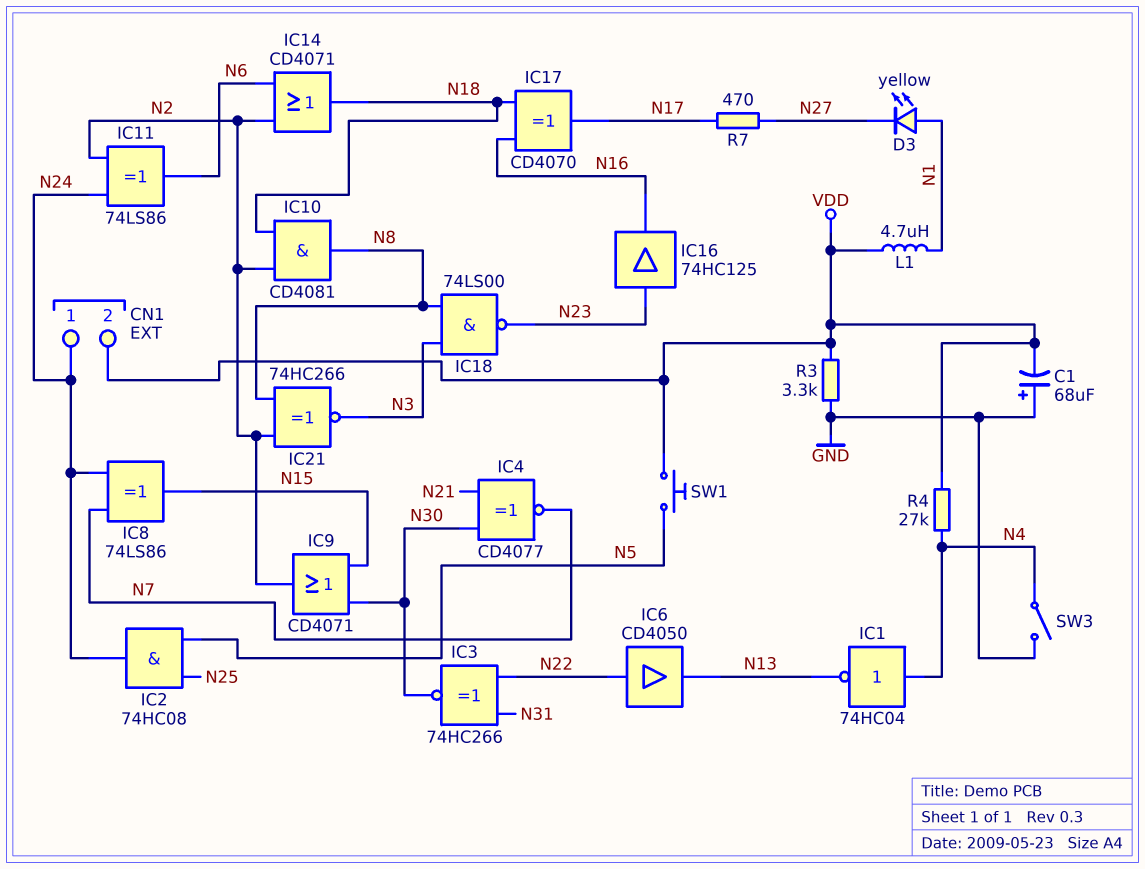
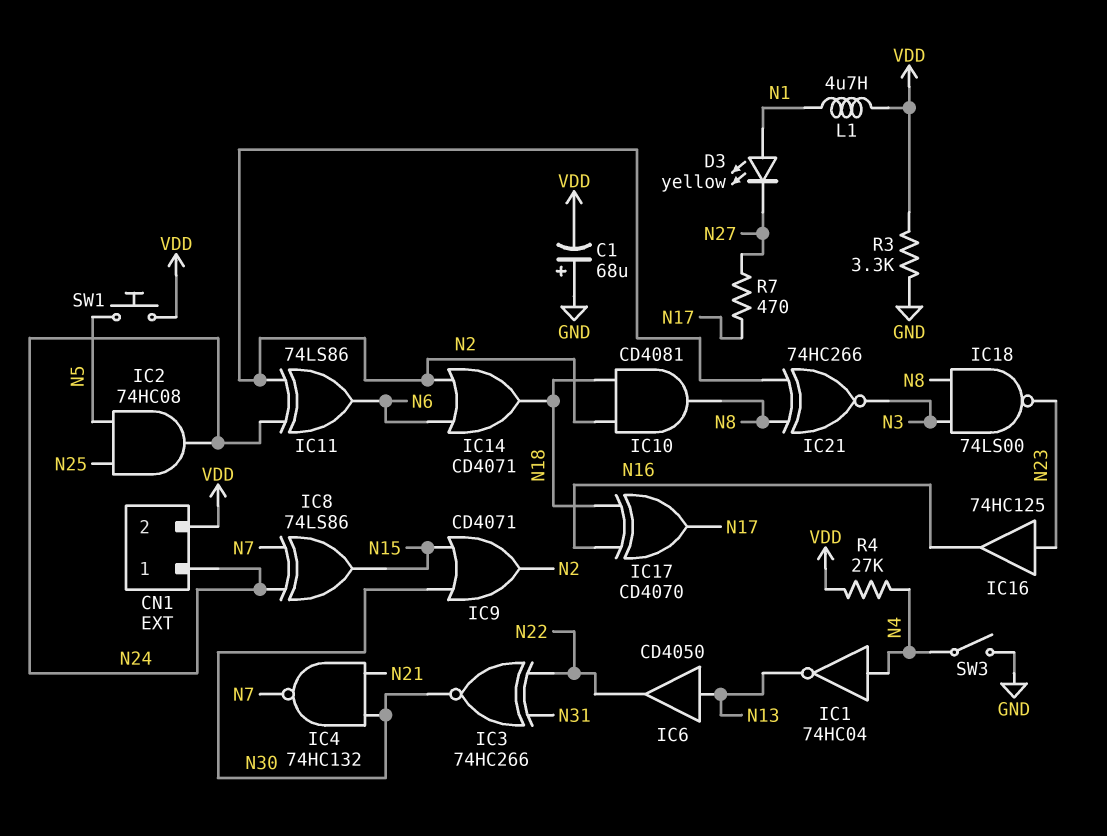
IC4: XNOR CD4077 (in N21, in N30, out N7) -> NAND 74HC132 (in N21, in N30, out N7)
IC6: buffer CD4050 (in N22, out N13) -> buffer CD4050 (in N13, out N22)

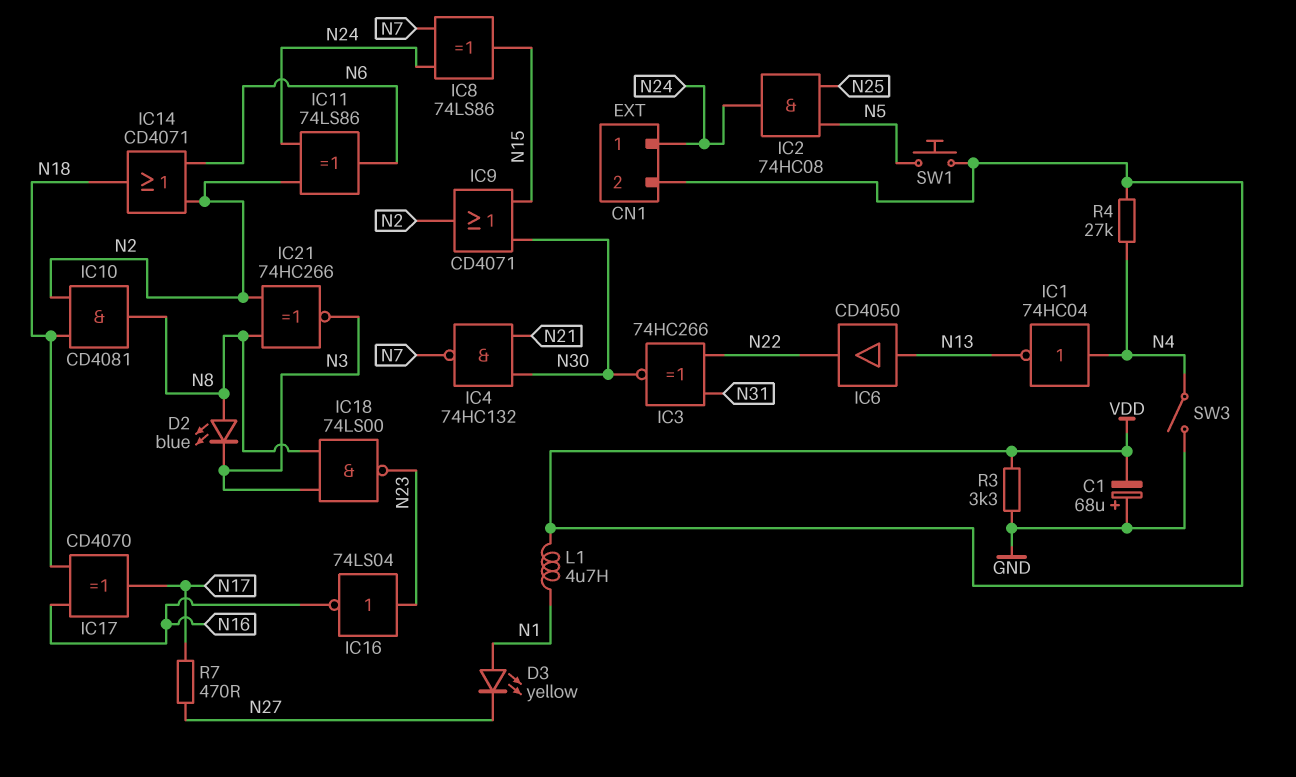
D2: none -> LED blue (A N8, K N3)
IC16: buffer 74HC125 (in N23, out N16) -> NOT 74LS04 (in N23, out N16)

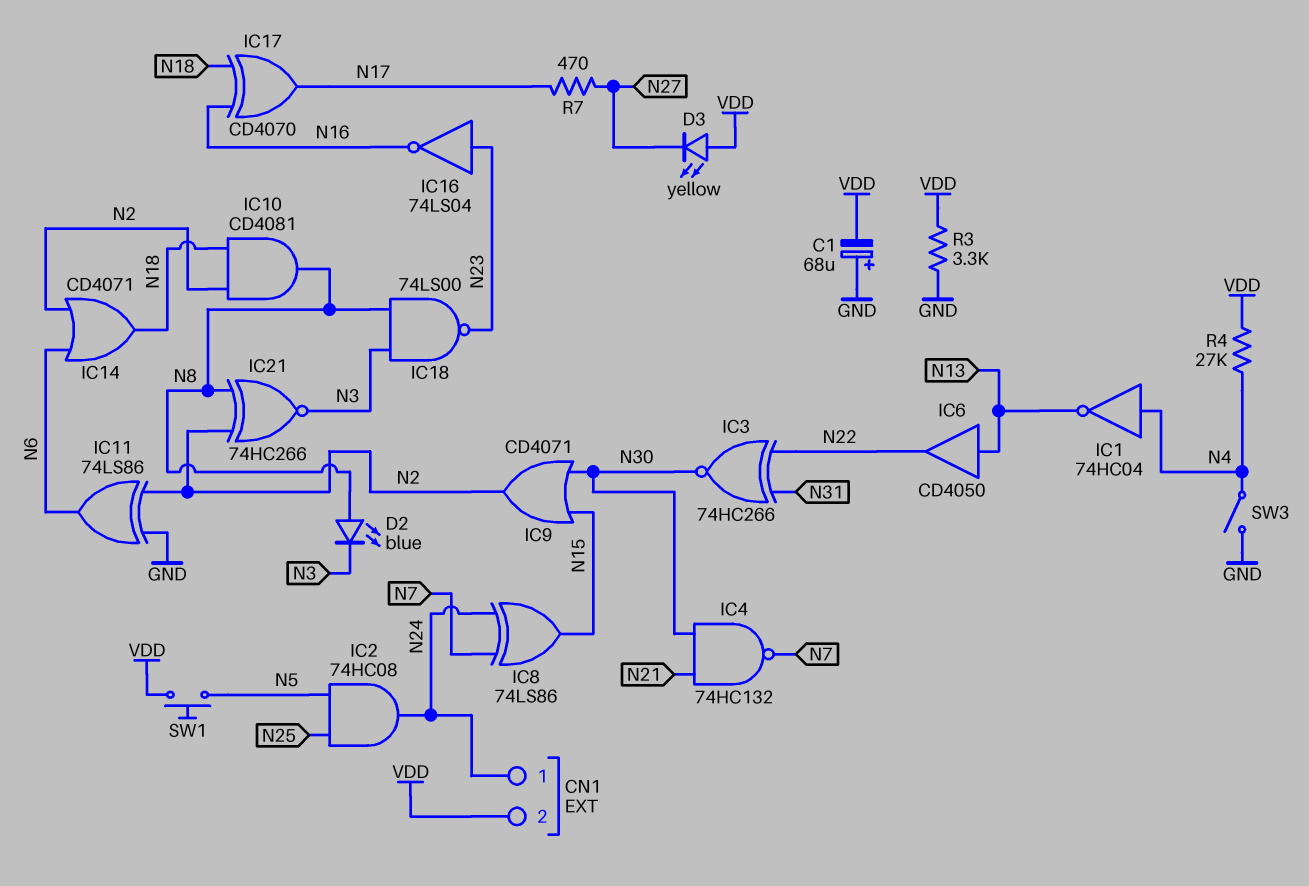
D3: LED yellow (A N1, K N27) -> LED yellow (A VDD, K N27)
IC11: XOR 74LS86 (in N2, in N24, out N6) -> XOR 74LS86 (in GND, in N2, out N6)
L1: 4.7uH (N1, VDD) -> none

